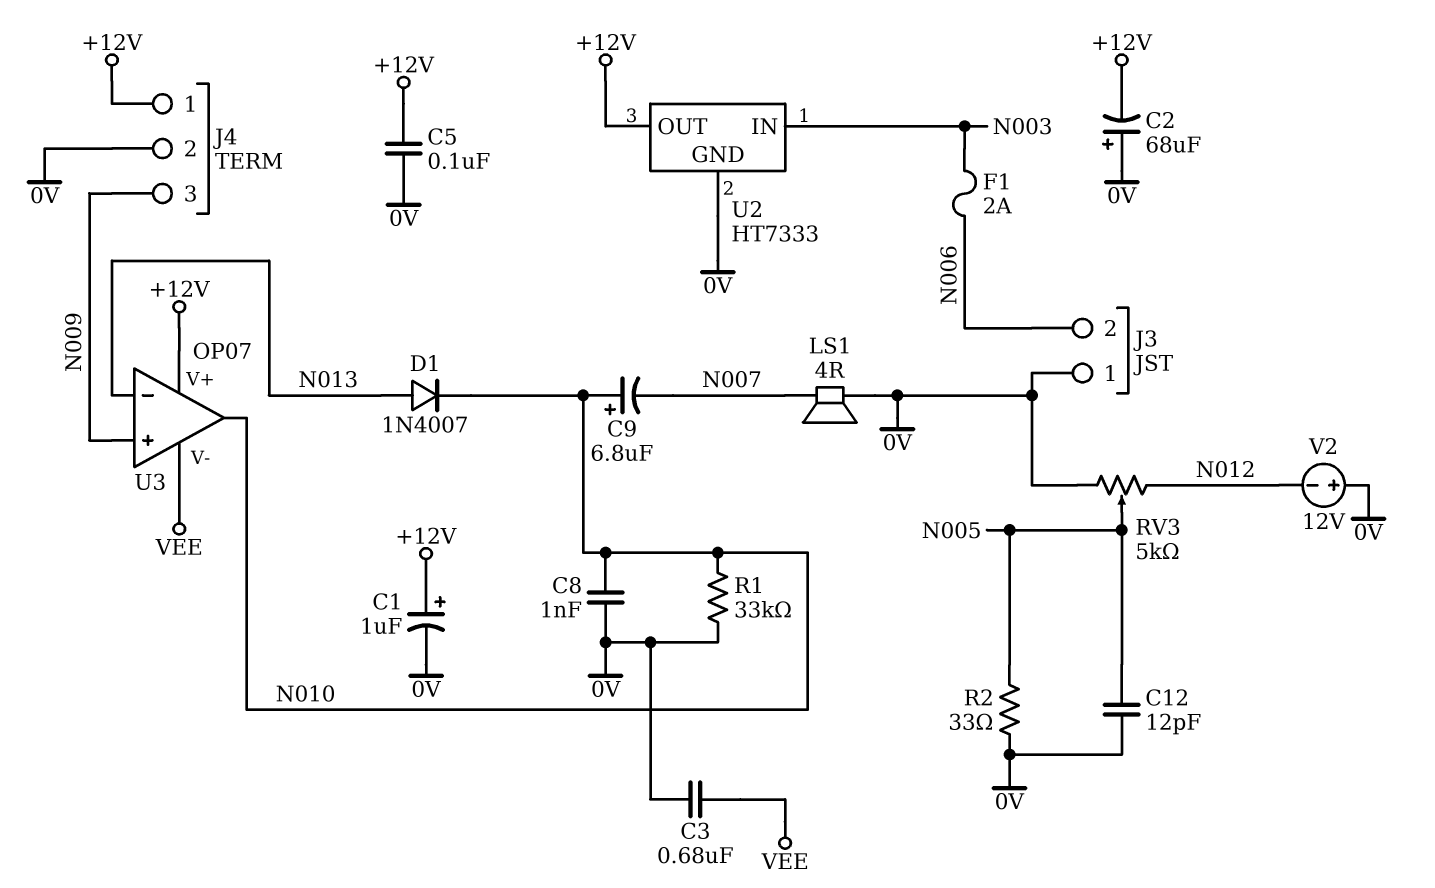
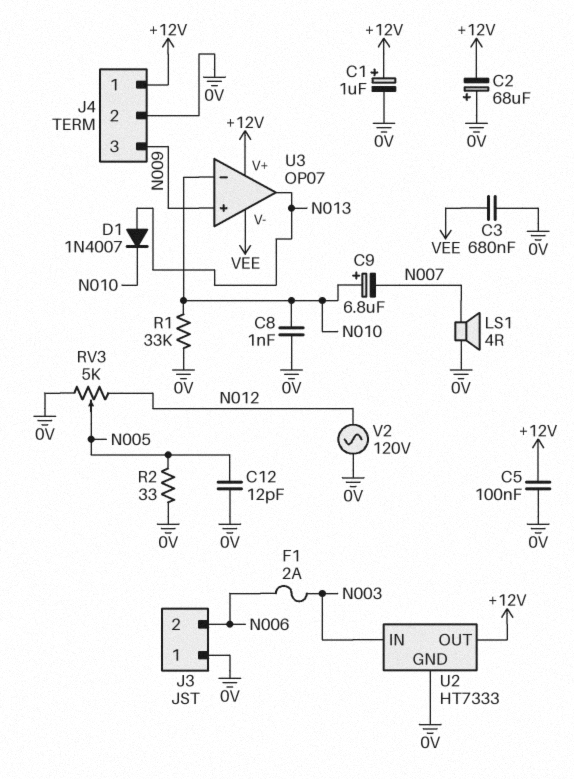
U3 pin in-: N013 -> N010
U3 pin out: N010 -> N013
V2: 12V (plus 0V, minus N012) -> AC 120V (0V, N012)

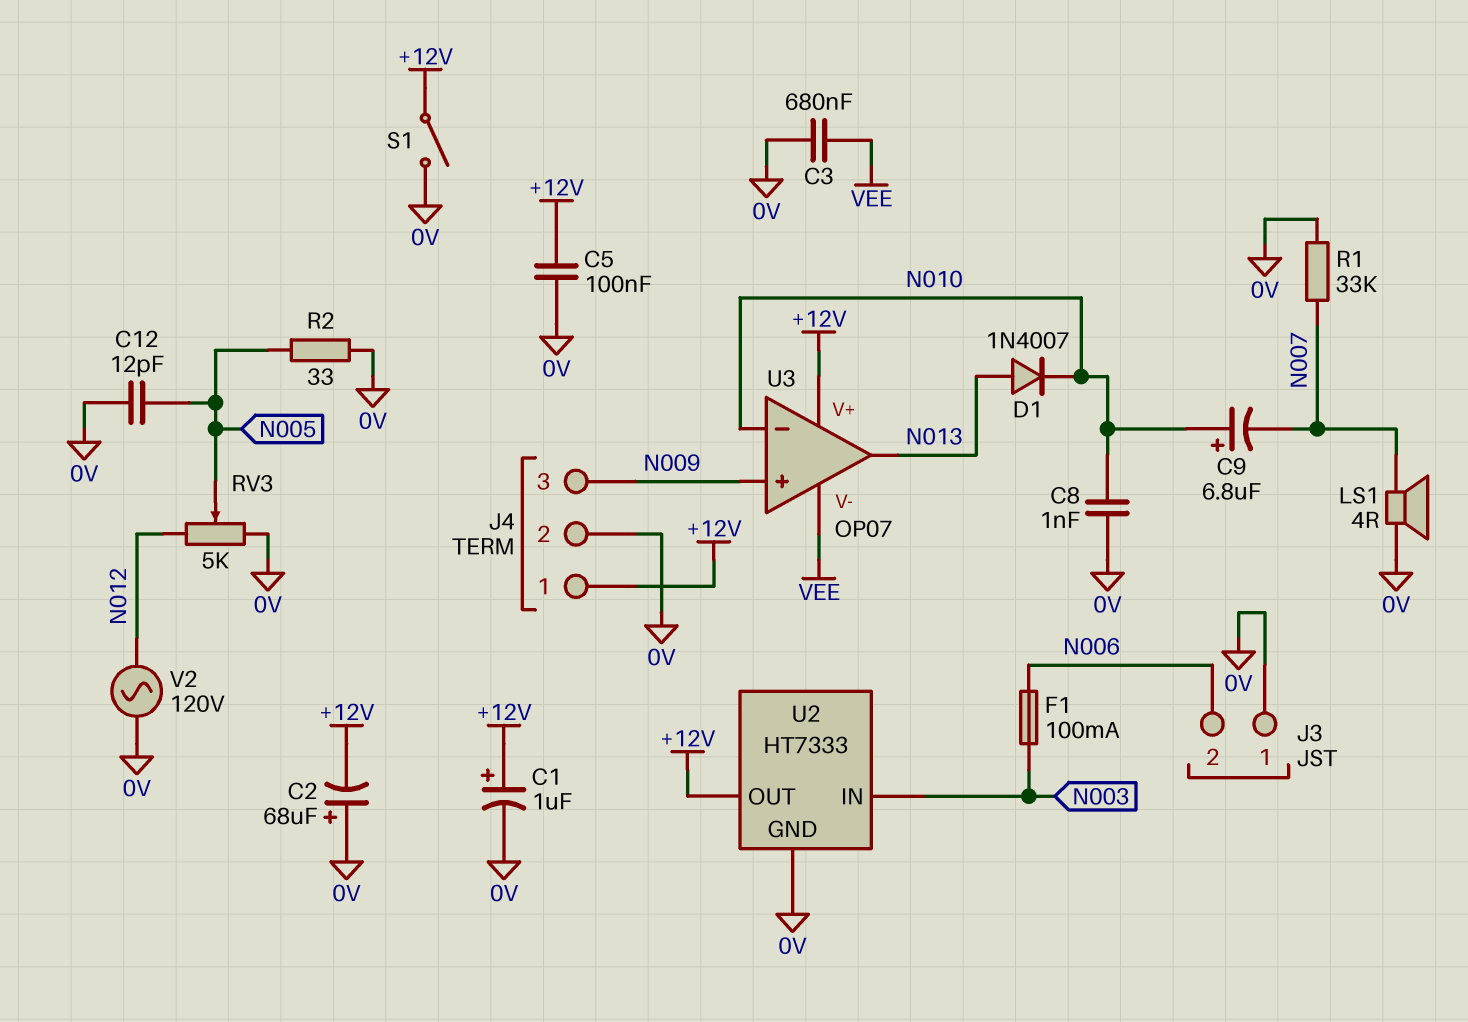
F1: 2A (N003, N006) -> 100mA (N003, N006)
R1: 33k (0V, N010) -> 33k (0V, N007)
S1: none -> switch (+12V, 0V)

